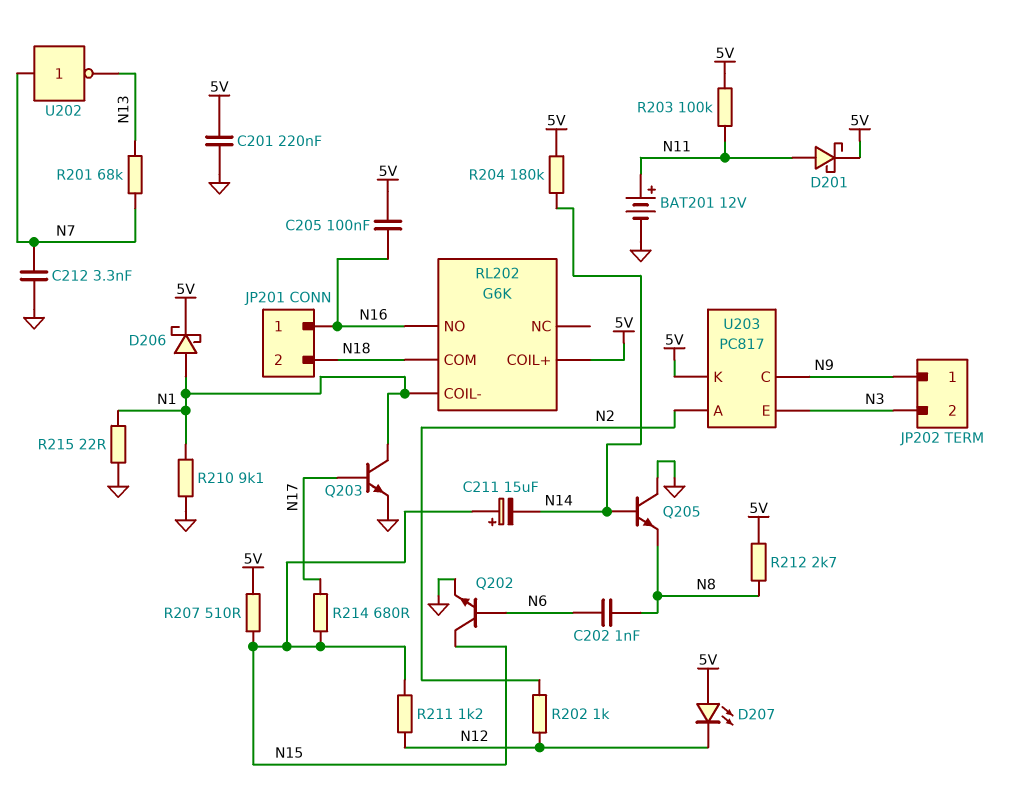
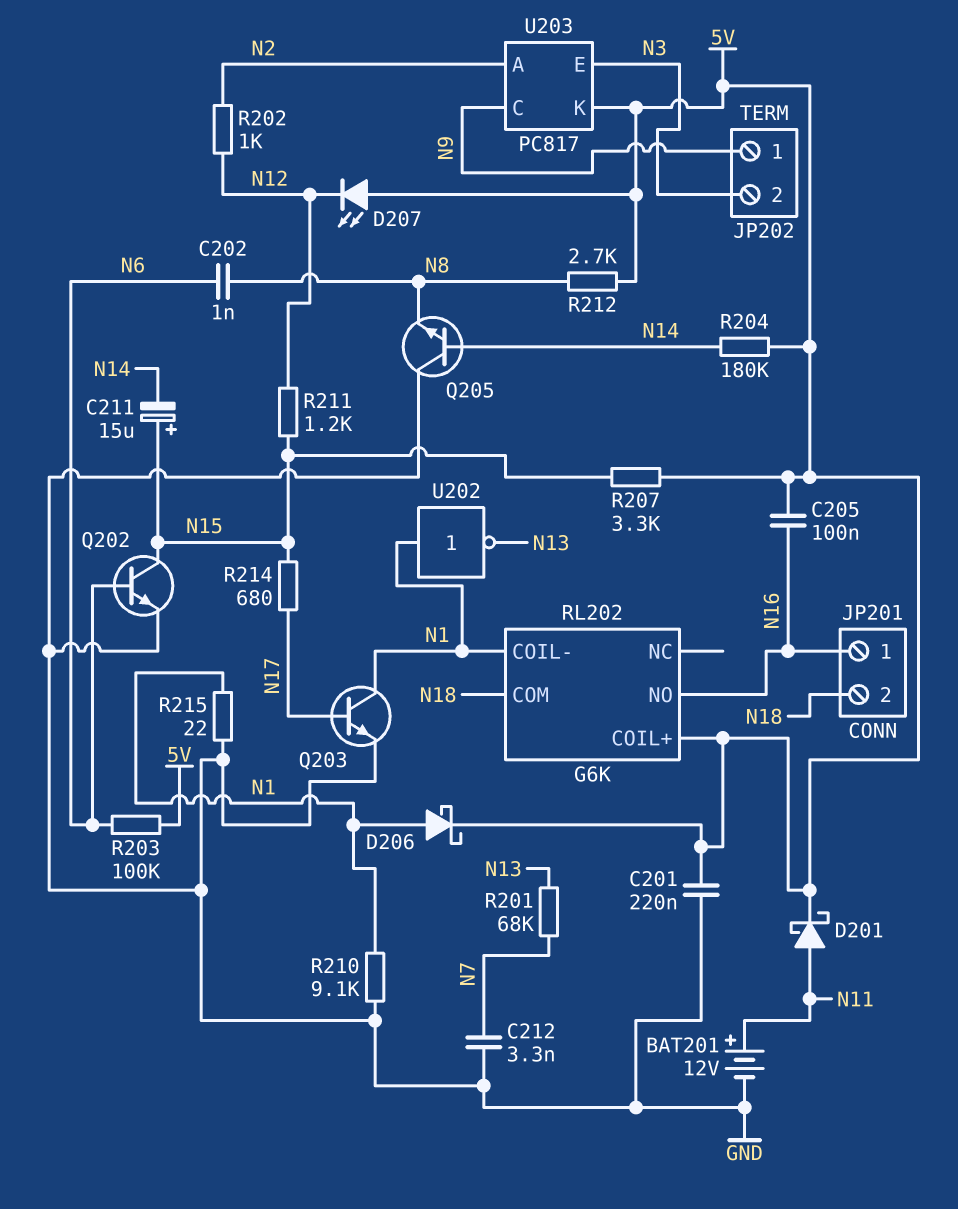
R203: 100k (5V, N11) -> 100k (5V, N6)
R207: 510 (5V, N15) -> 3.3k (5V, N15)
U202: NOT (in N7, out N13) -> NOT (in N1, out N13)

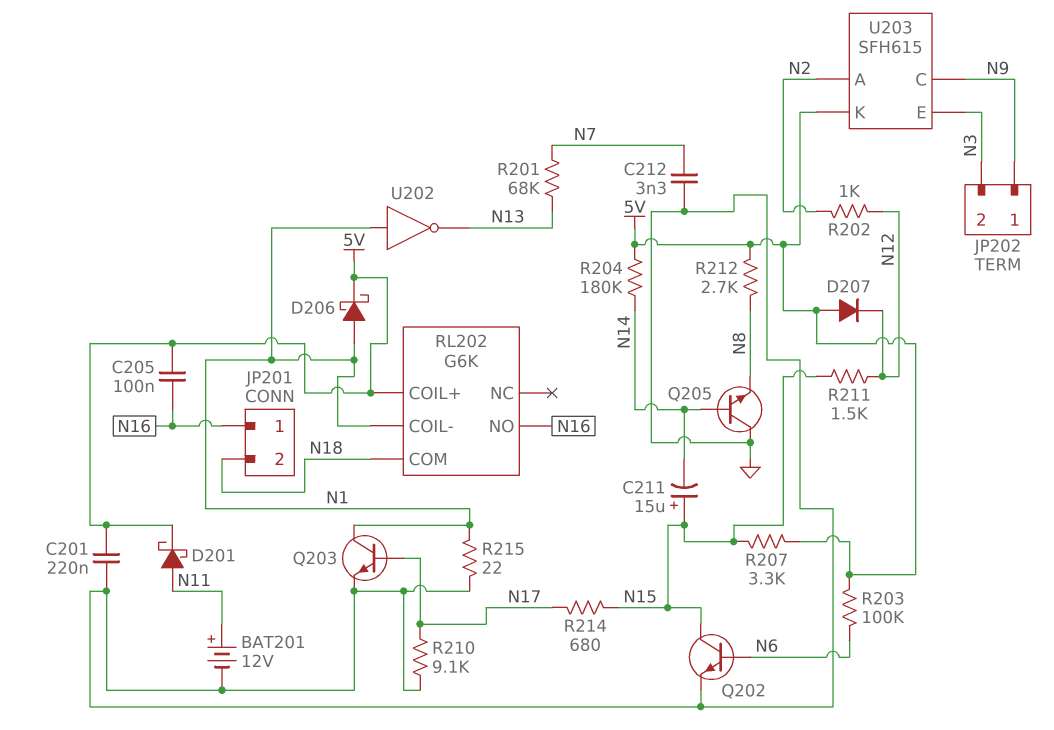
C202: 1nF (N6, N8) -> none
D207: LED (A 5V, K N12) -> diode (A 5V, K N12)
R210: 9.1k (GND, N1) -> 9.1k (GND, N17)
R211: 1.2k (N12, N15) -> 1.5k (N12, N15)
U203: PC817 -> SFH615

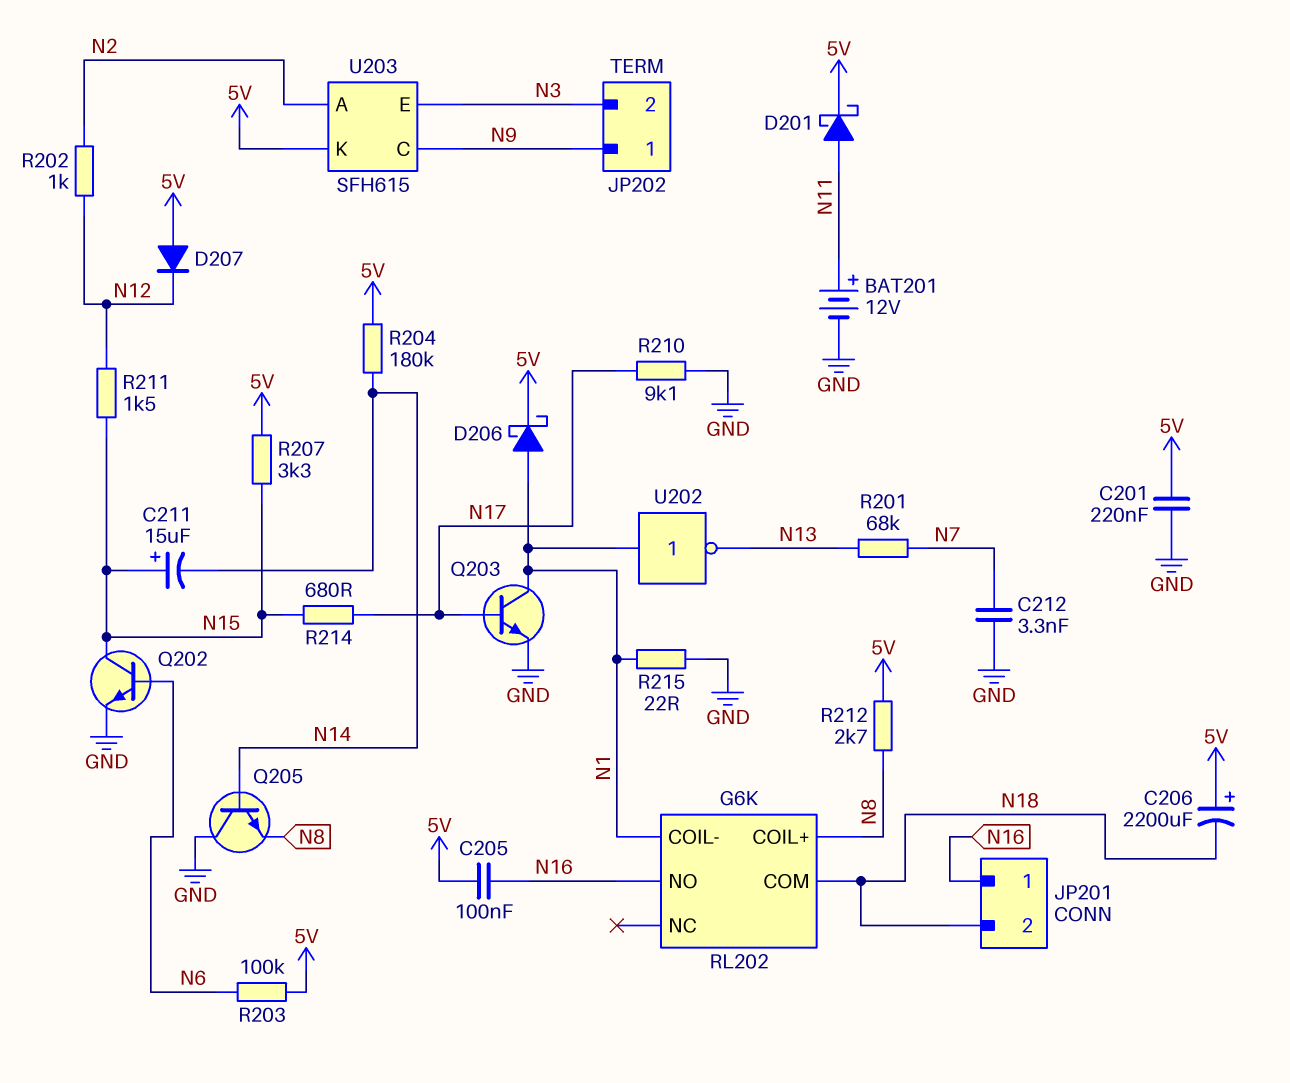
C206: none -> 2200uF (plus 5V, minus N18)
RL202 pin COIL+: 5V -> N8

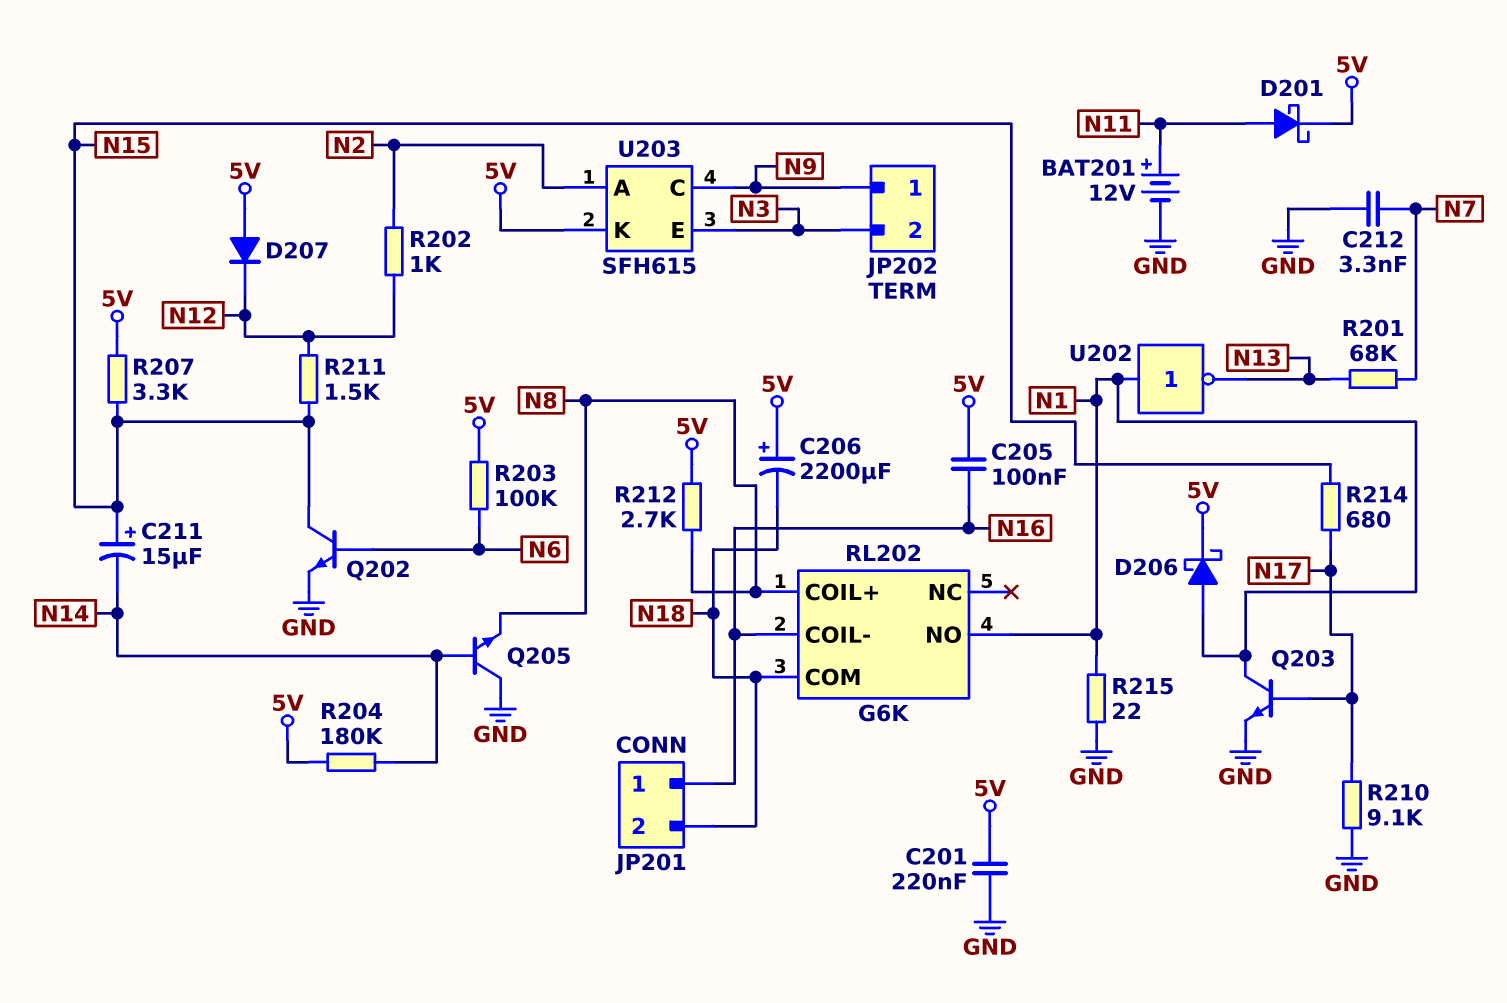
RL202 pin COIL-: N1 -> N16
RL202 pin NO: N16 -> N1

